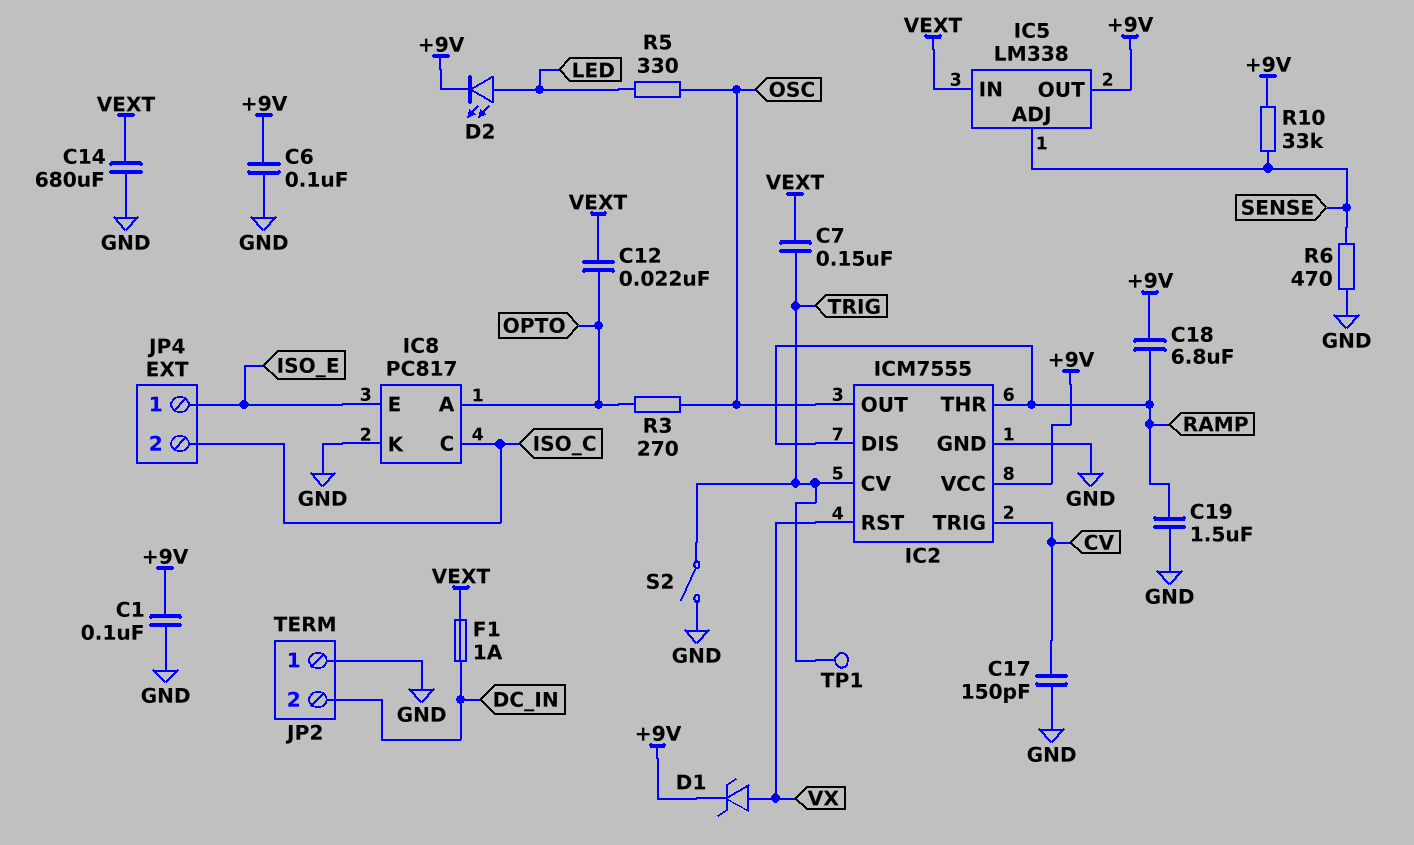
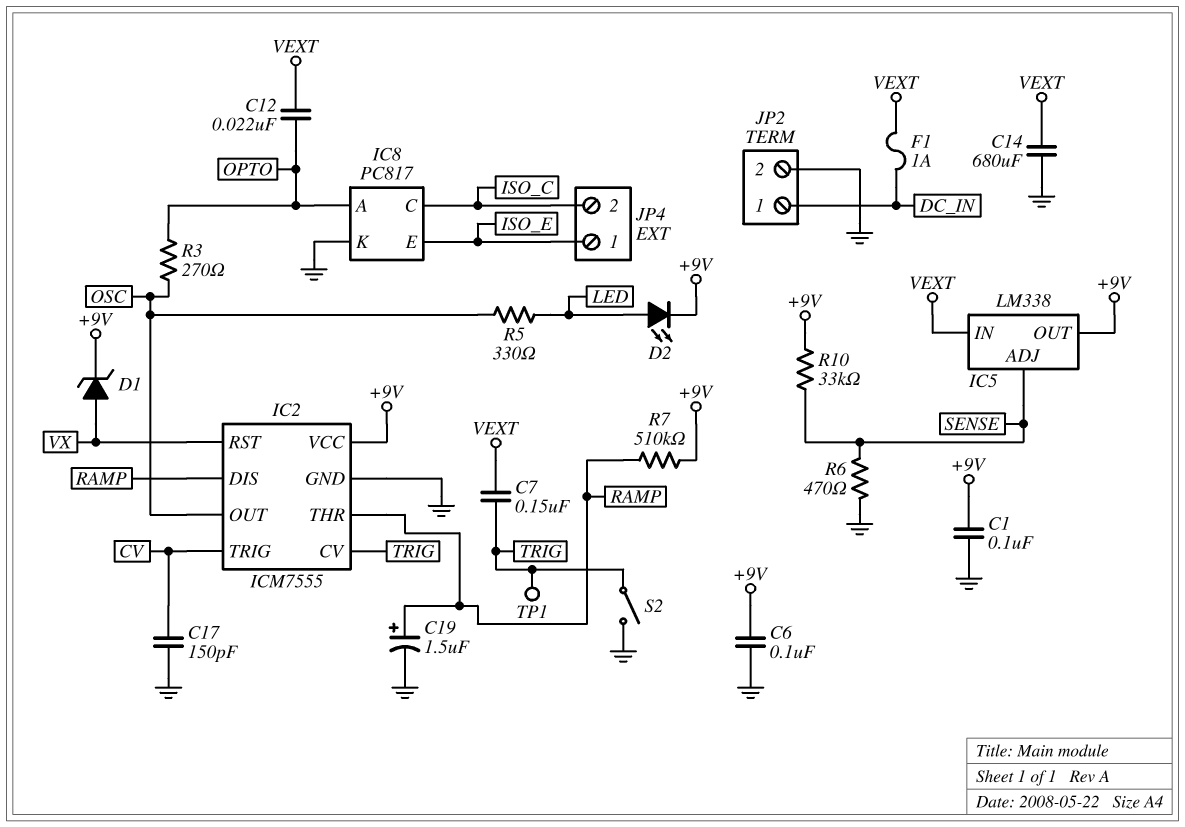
C18: 6.8uF (+9V, RAMP) -> none
C19: 1.5uF (GND, RAMP) -> 1.5uF (plus RAMP, minus GND)
JP2 pin 1: GND -> DC_IN
JP2 pin 2: DC_IN -> GND
R7: none -> 510k (+9V, RAMP)

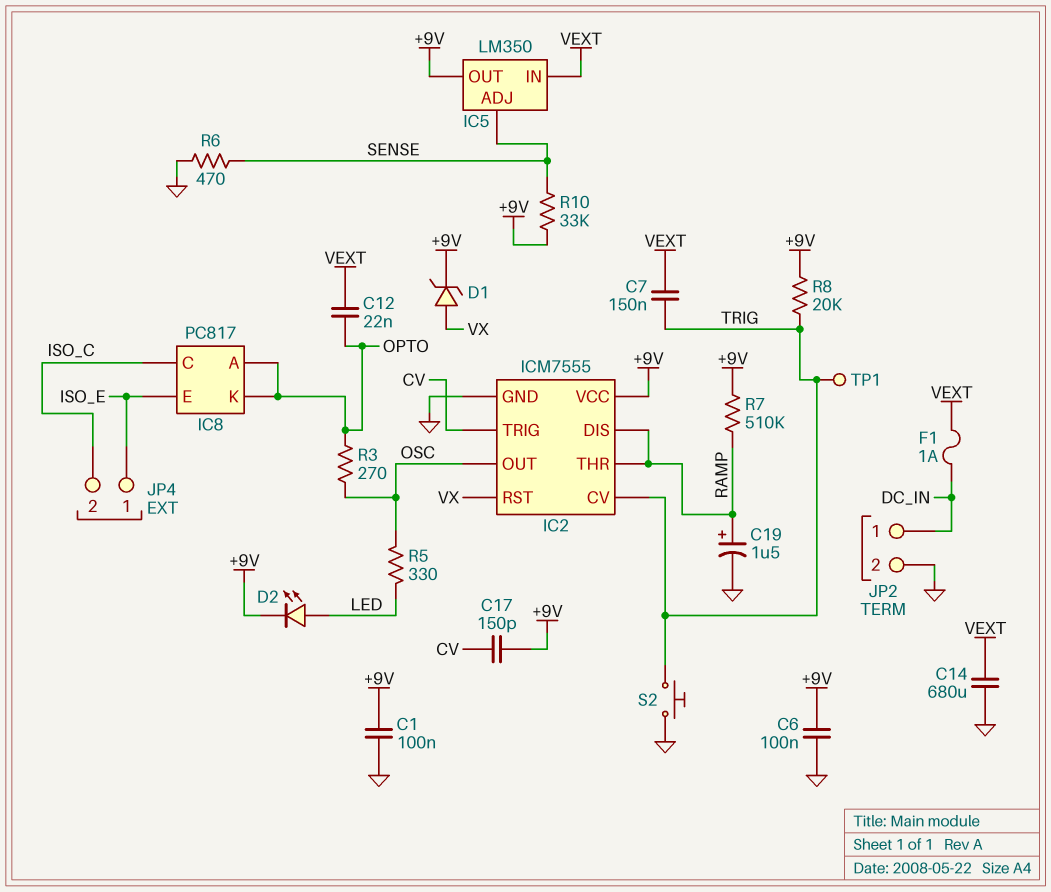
C17: 150pF (CV, GND) -> 150pF (+9V, CV)
IC5: LM338 -> LM350
IC8 pin K: GND -> OPTO
R8: none -> 20k (+9V, TRIG)
S2: switch (GND, TRIG) -> button (GND, TRIG)

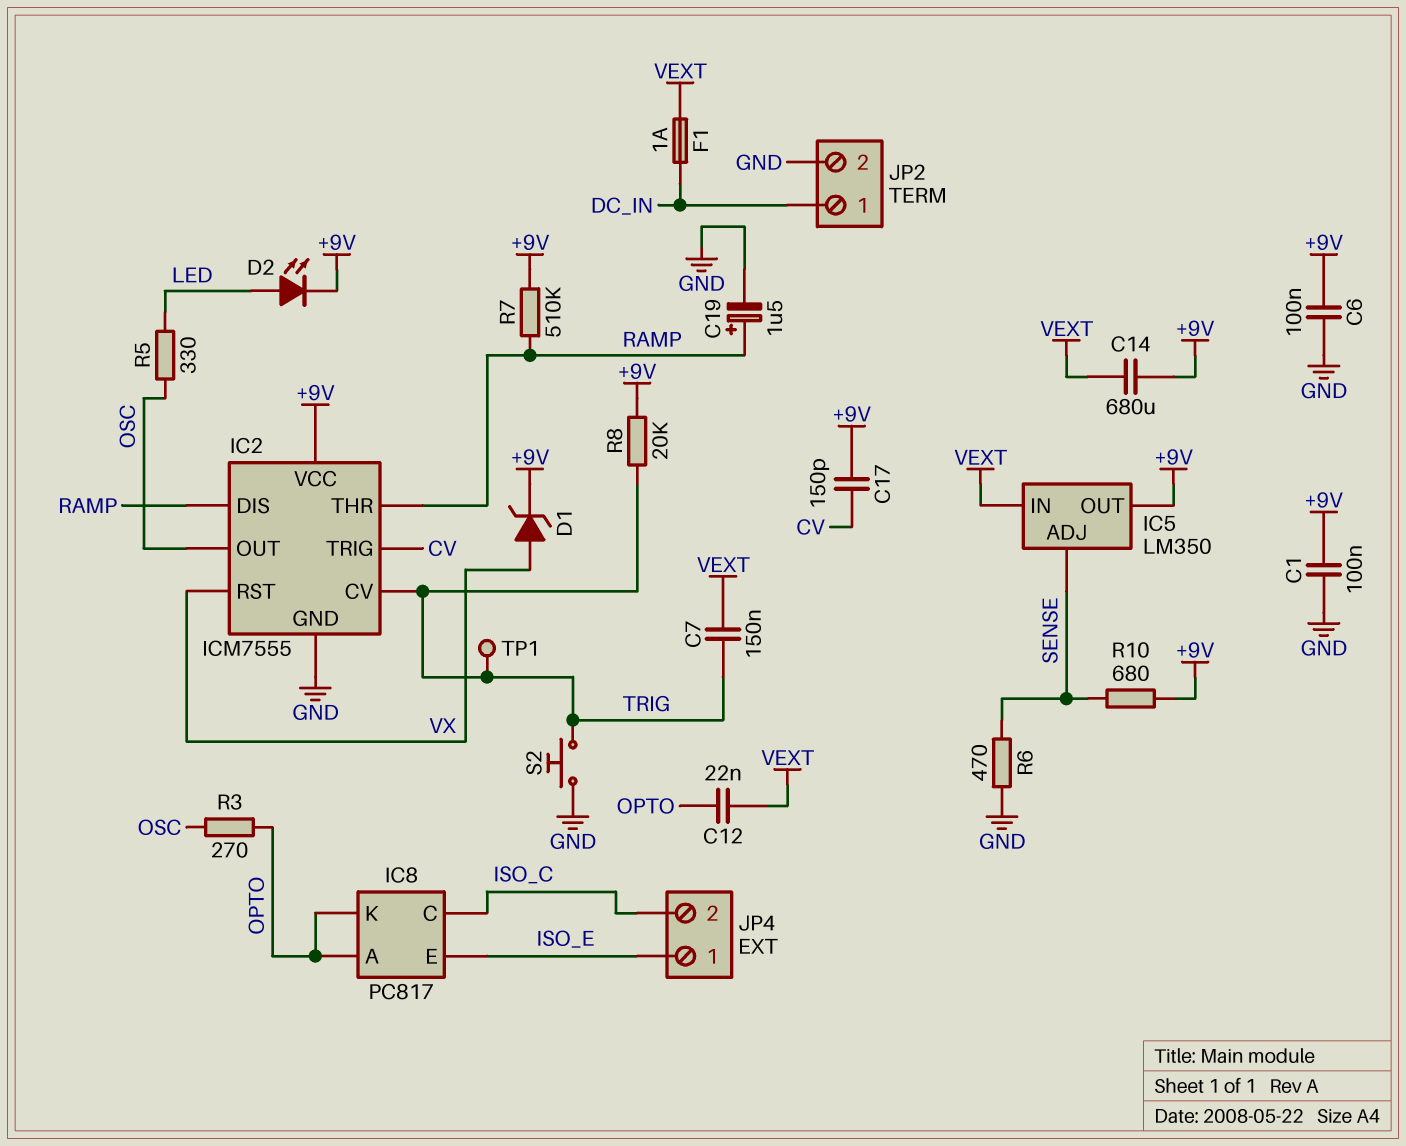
C14: 680uF (GND, VEXT) -> 680uF (+9V, VEXT)
R10: 33k (+9V, SENSE) -> 680 (+9V, SENSE)

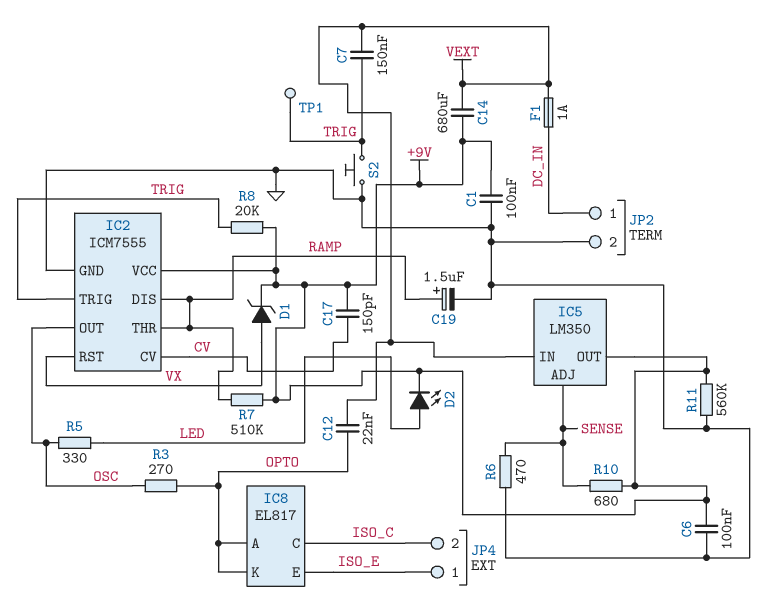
IC2 pin CV: TRIG -> CV
IC2 pin TRIG: CV -> TRIG
IC8: PC817 -> EL817
R11: none -> 560k (+9V, GND)

